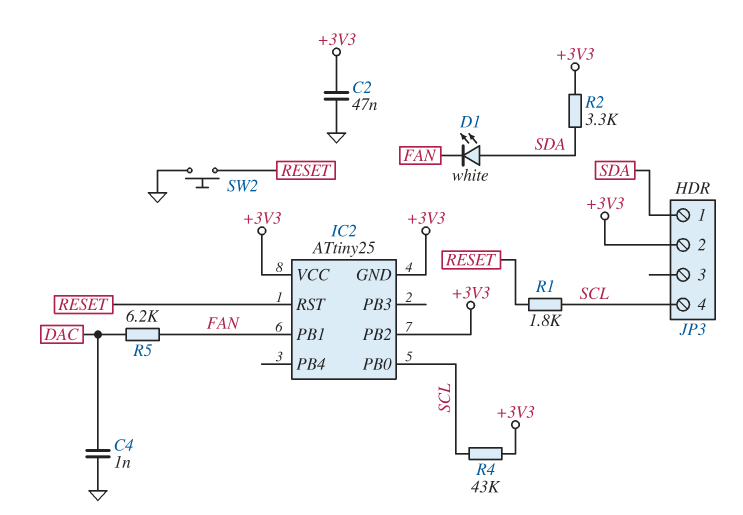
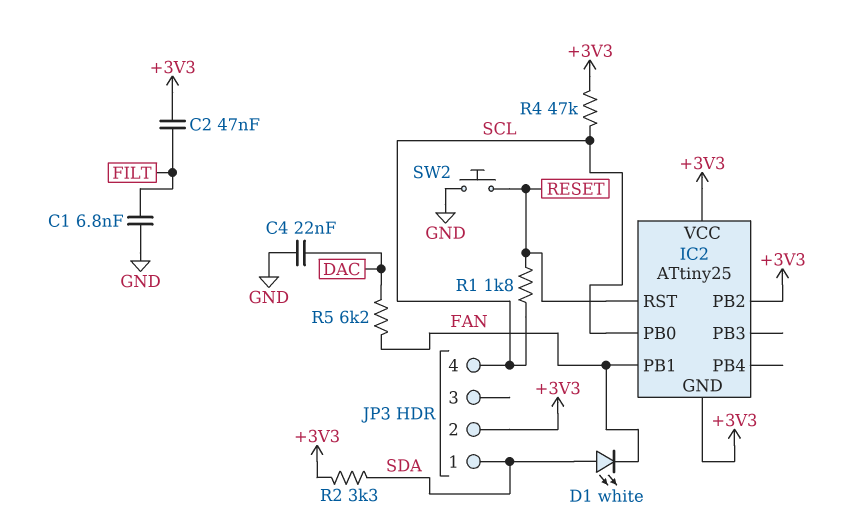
C1: none -> 6.8nF (FILT, GND)
C2: 47nF (+3V3, GND) -> 47nF (+3V3, FILT)
C4: 1nF (DAC, GND) -> 22nF (DAC, GND)
R4: 43k (+3V3, SCL) -> 47k (+3V3, SCL)

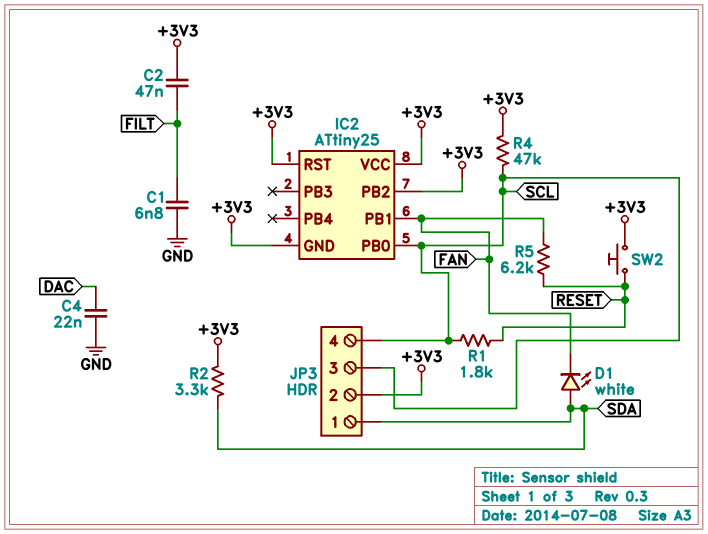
IC2 pin RST: RESET -> +3V3
JP3 pin 3: none -> SCL
R5: 6.2k (DAC, FAN) -> 6.2k (FAN, RESET)
SW2: button (GND, RESET) -> button (+3V3, RESET)

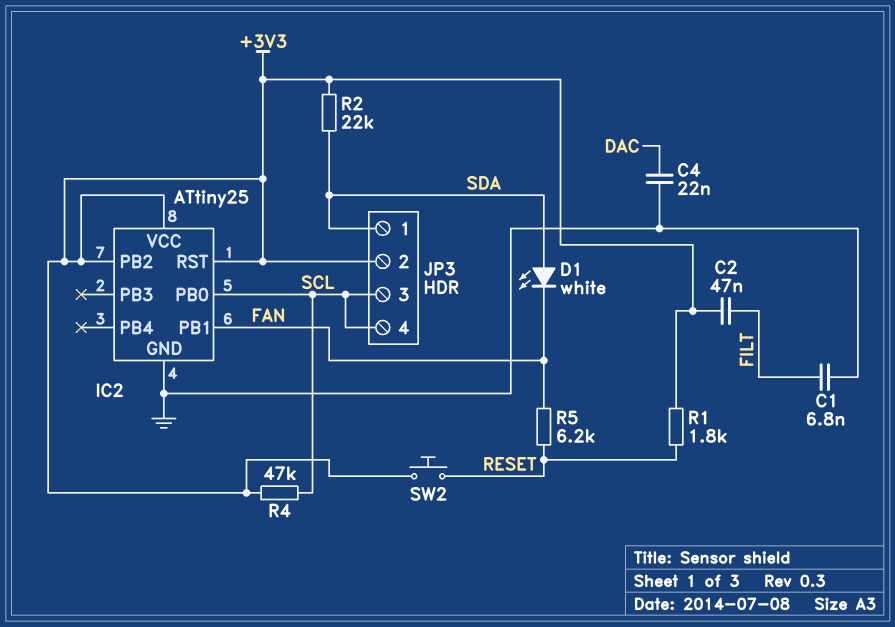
IC2 pin GND: +3V3 -> GND
R1: 1.8k (RESET, SCL) -> 1.8k (+3V3, RESET)
R2: 3.3k (+3V3, SDA) -> 22k (+3V3, SDA)

